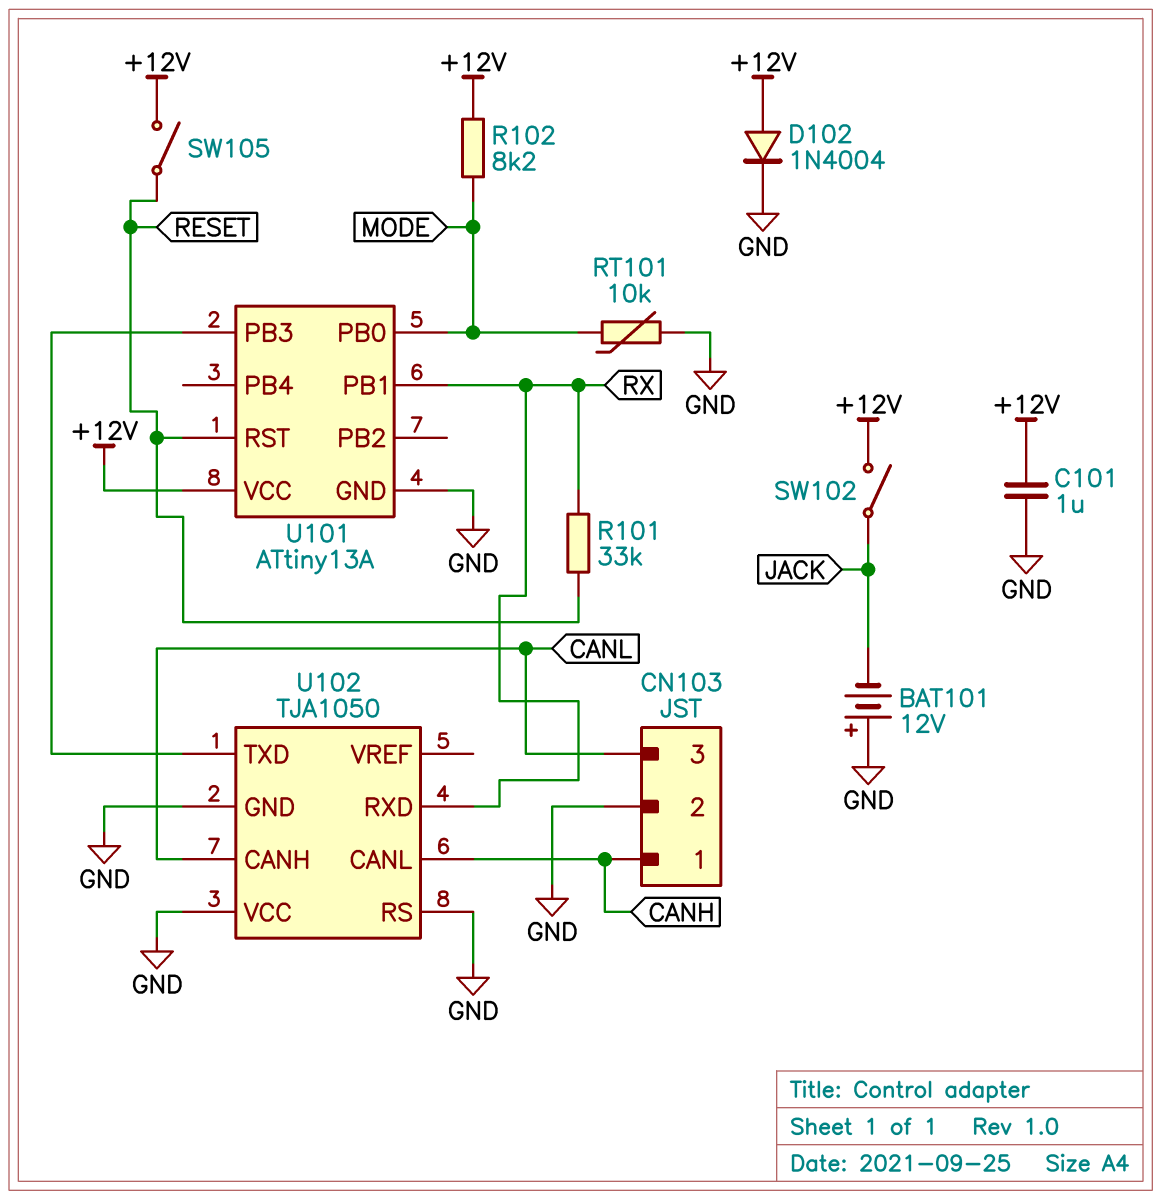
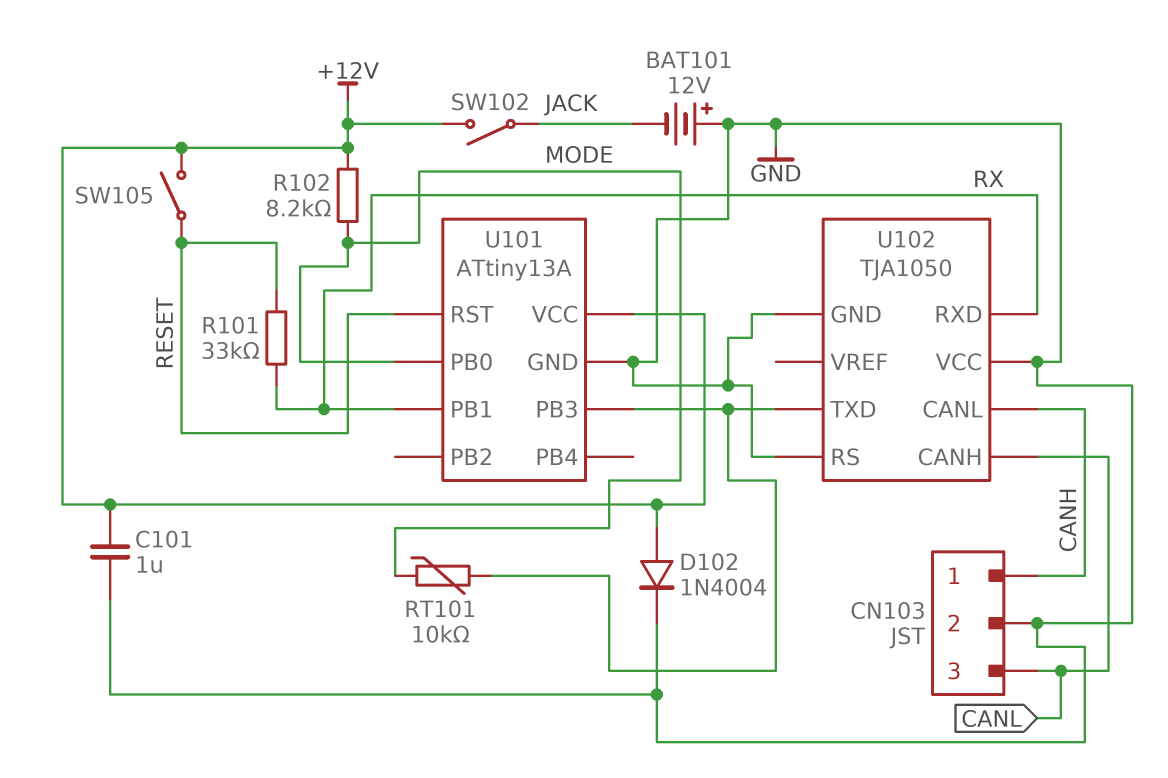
RT101: 10k (GND, MODE) -> 10k (MODE, U101/PB3)

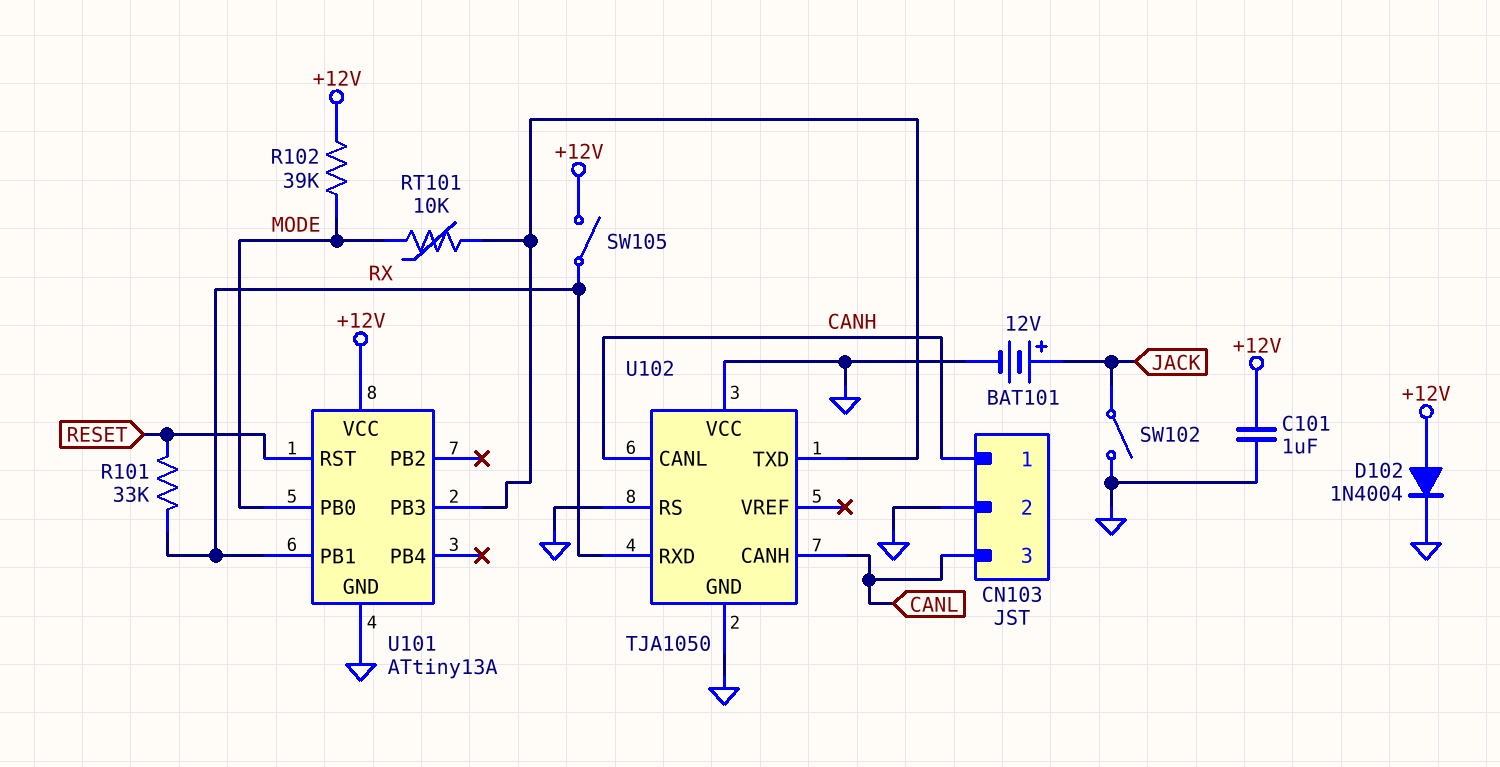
BAT101: 12V (plus GND, minus JACK) -> 12V (plus JACK, minus GND)
R102: 8.2k (+12V, MODE) -> 39k (+12V, MODE)
SW102: switch (+12V, JACK) -> switch (GND, JACK)
SW105: switch (+12V, RESET) -> switch (+12V, RX)

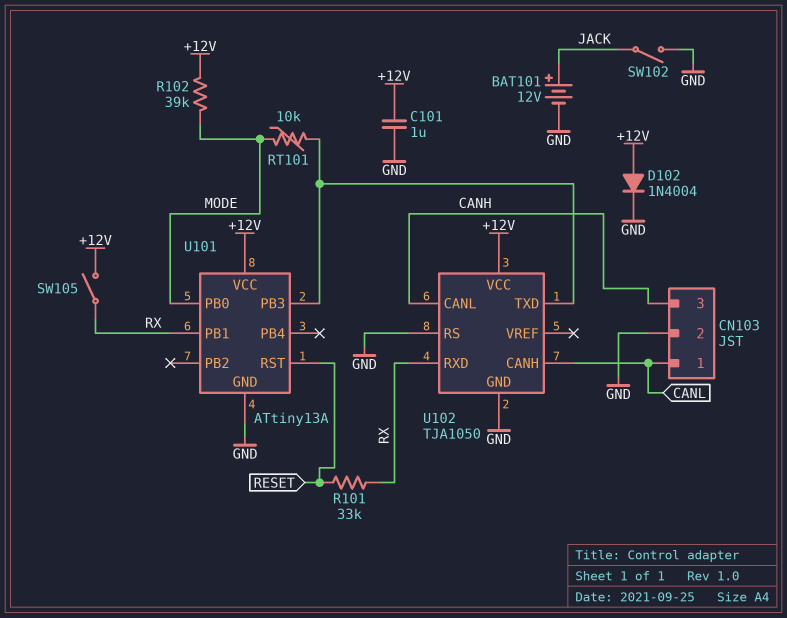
CN103 pin 1: CANH -> CANL
CN103 pin 3: CANL -> CANH
U102 pin VCC: GND -> +12V

